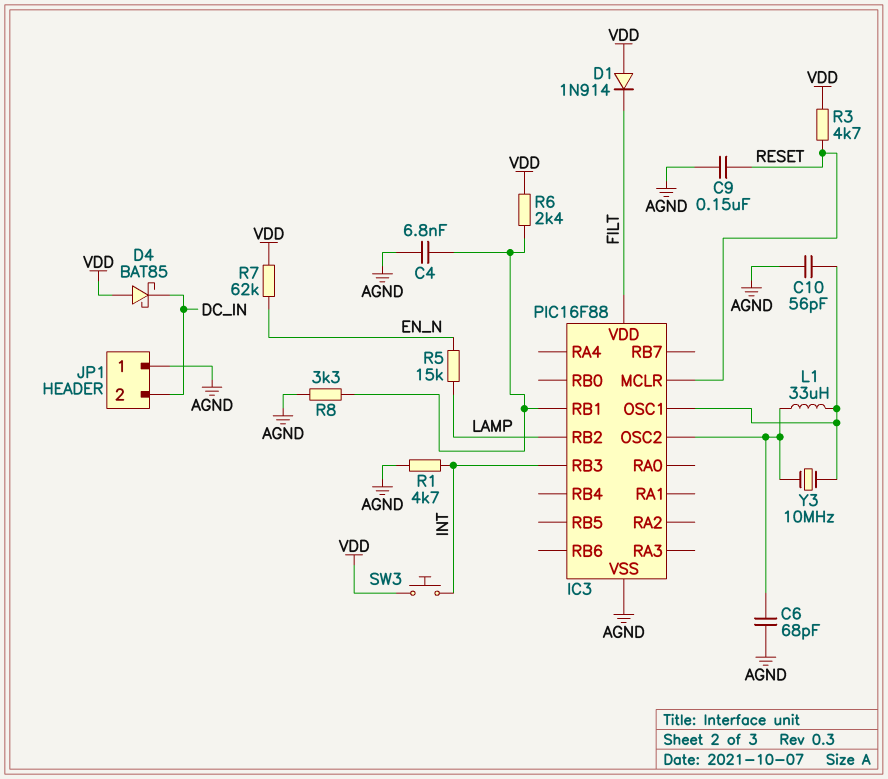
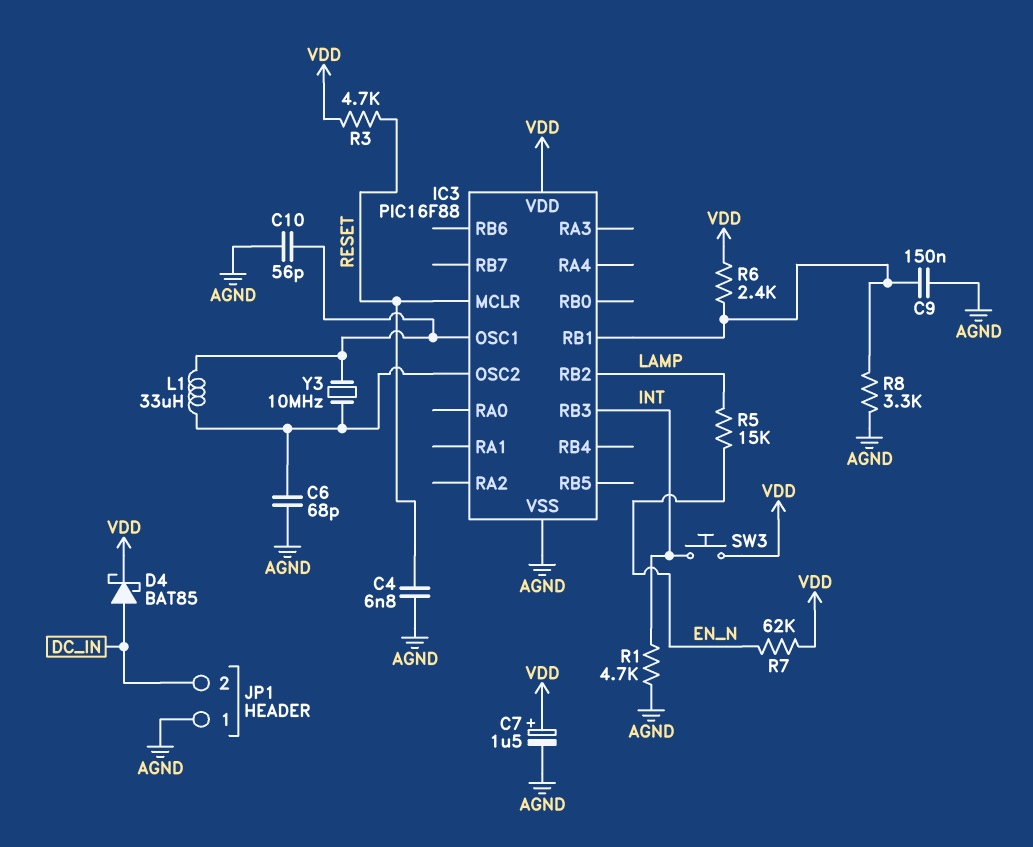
C4: 6.8nF (AGND, IC3/RB1) -> 6.8nF (AGND, RESET)
C7: none -> 1.5uF (plus VDD, minus AGND)
C9: 150nF (AGND, RESET) -> 150nF (AGND, IC3/RB1)
D1: diode 1N914 (A VDD, K FILT) -> none
D4: schottky BAT85 (A VDD, K DC_IN) -> schottky BAT85 (A DC_IN, K VDD)
IC3 pin VDD: FILT -> VDD

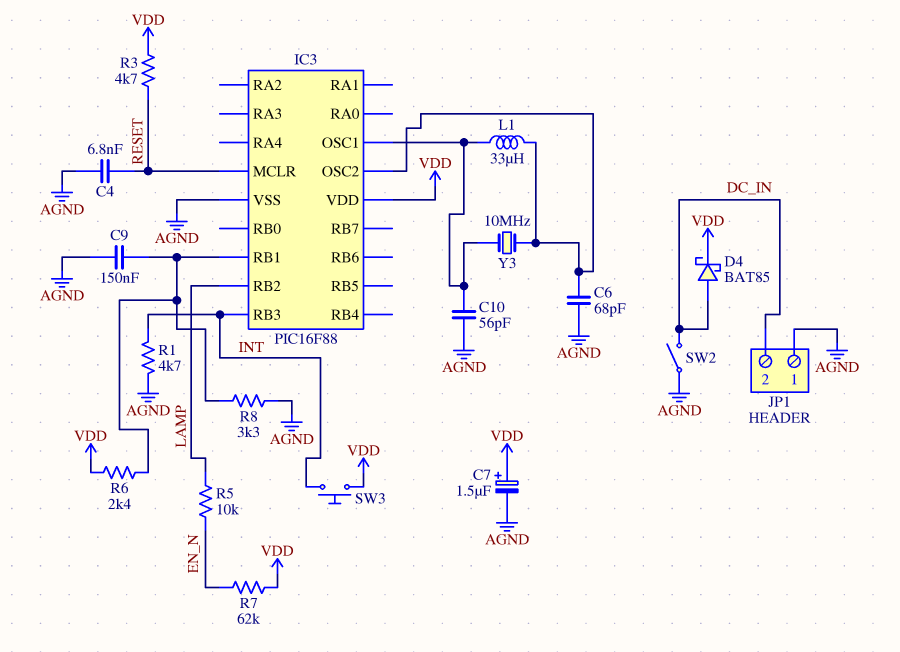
R5: 15k (EN_N, LAMP) -> 10k (EN_N, LAMP)
SW2: none -> switch (AGND, DC_IN)

